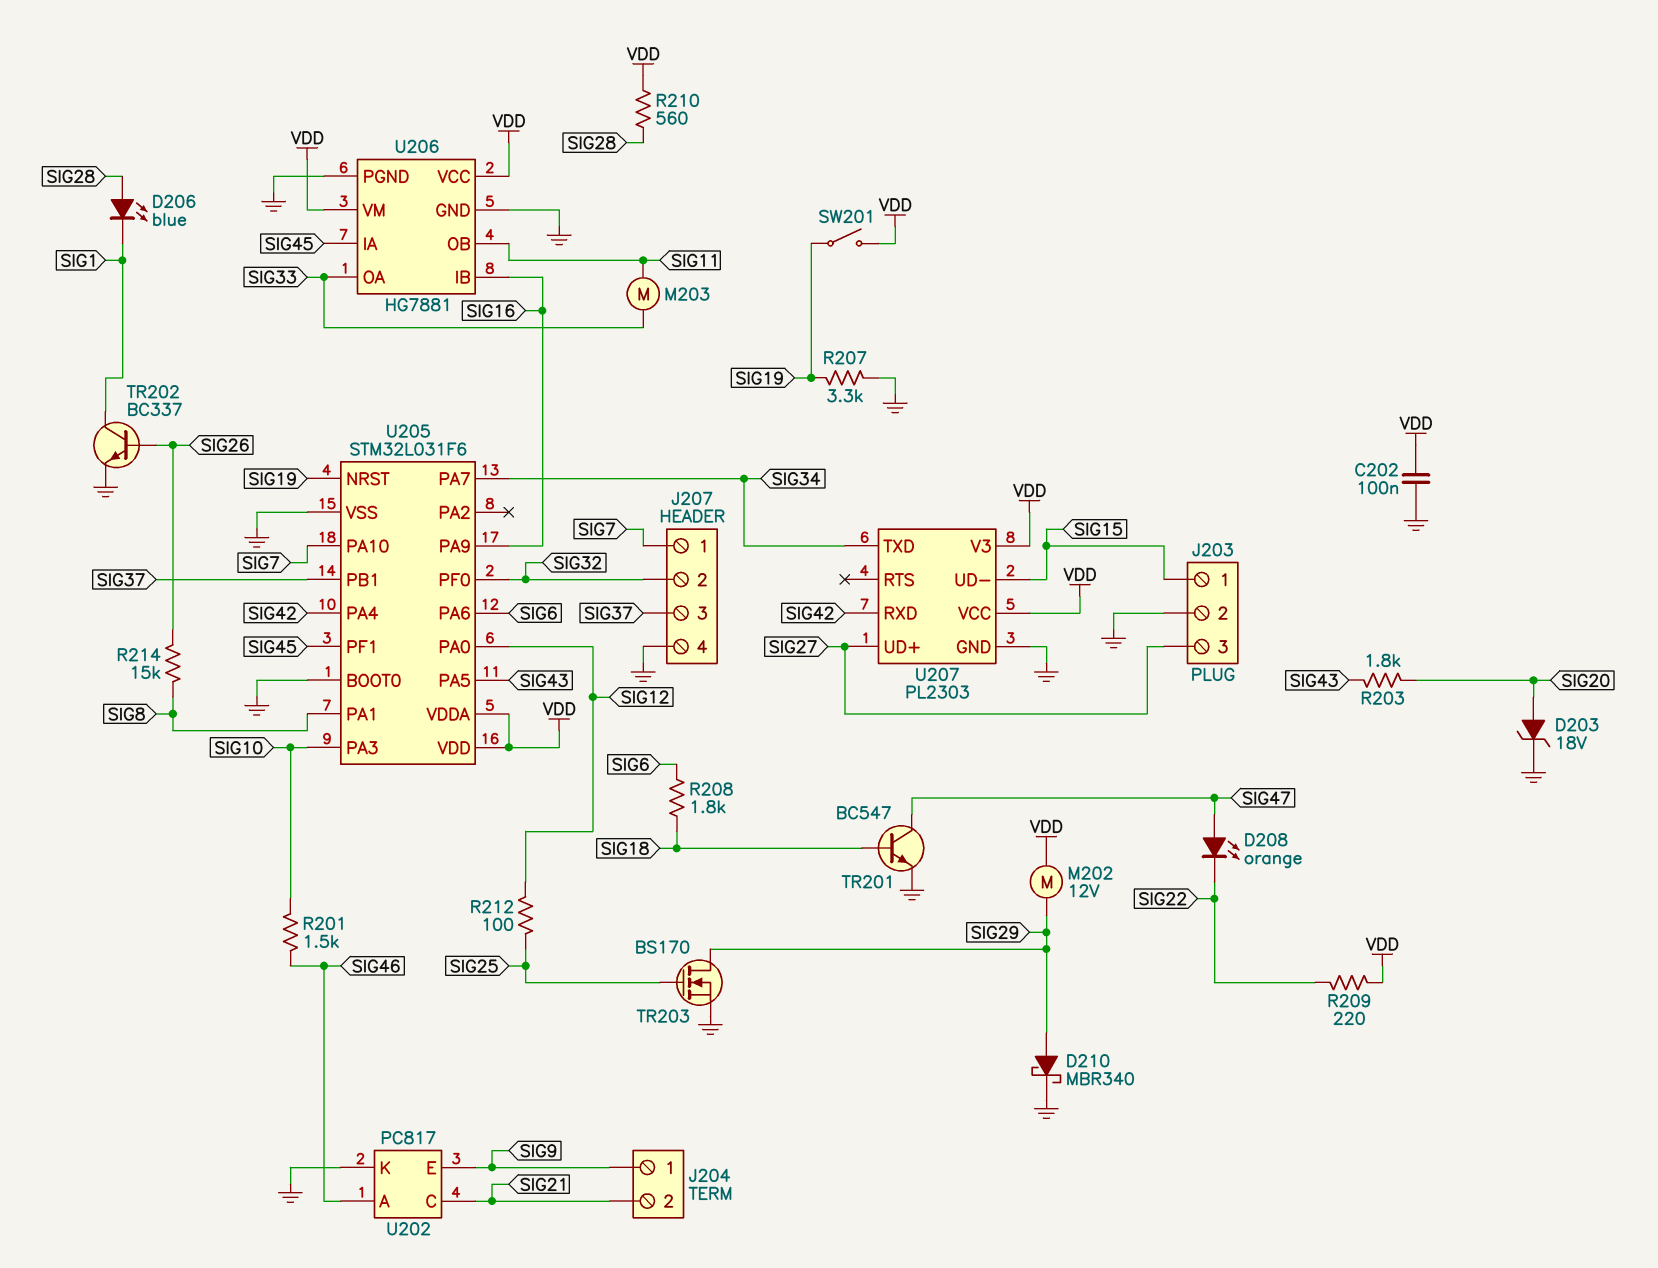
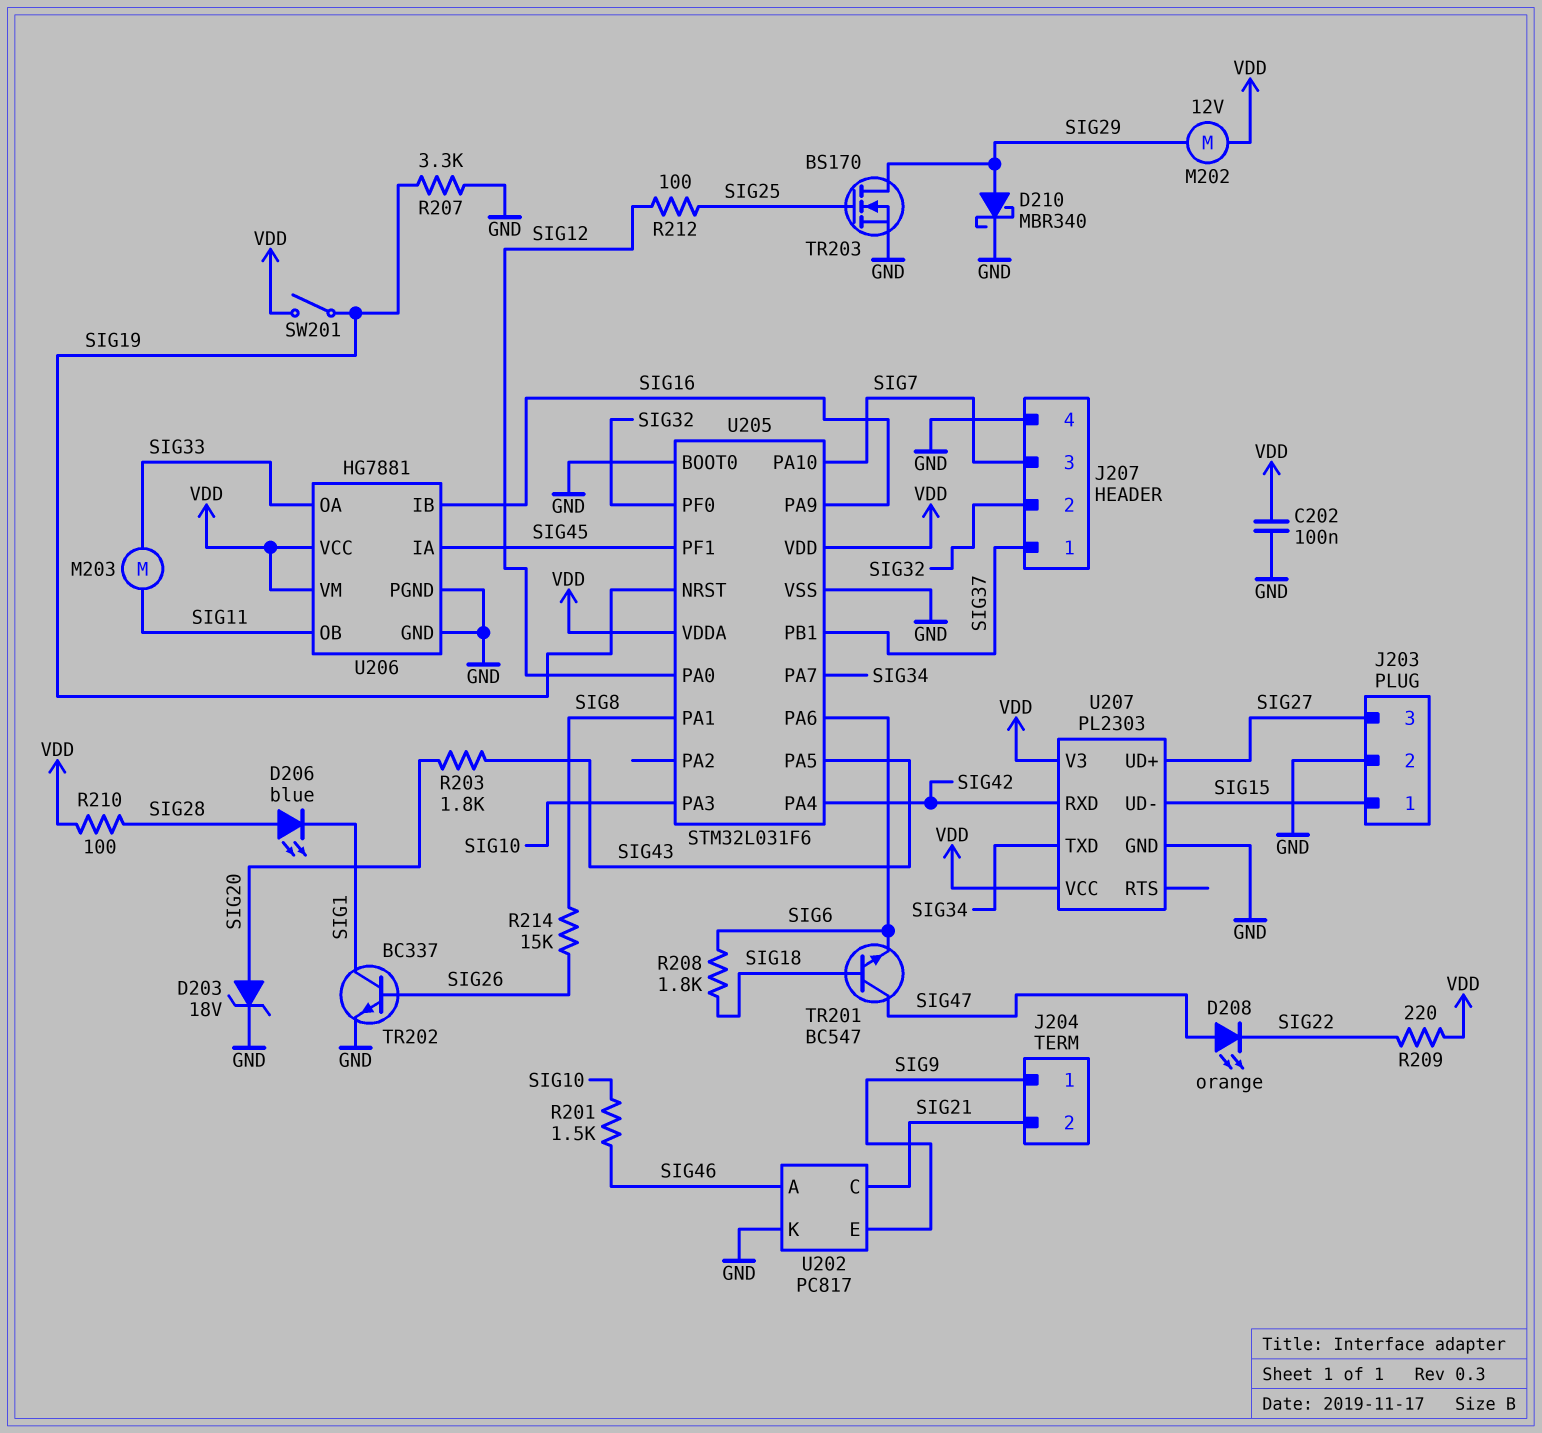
J207 pin 1: SIG7 -> SIG37
J207 pin 3: SIG37 -> SIG7
R210: 560 (SIG28, VDD) -> 100 (SIG28, VDD)
TR201: NPN BC547 (B SIG18, C SIG47, E GND) -> NPN BC547 (B SIG18, C SIG47, E SIG6)

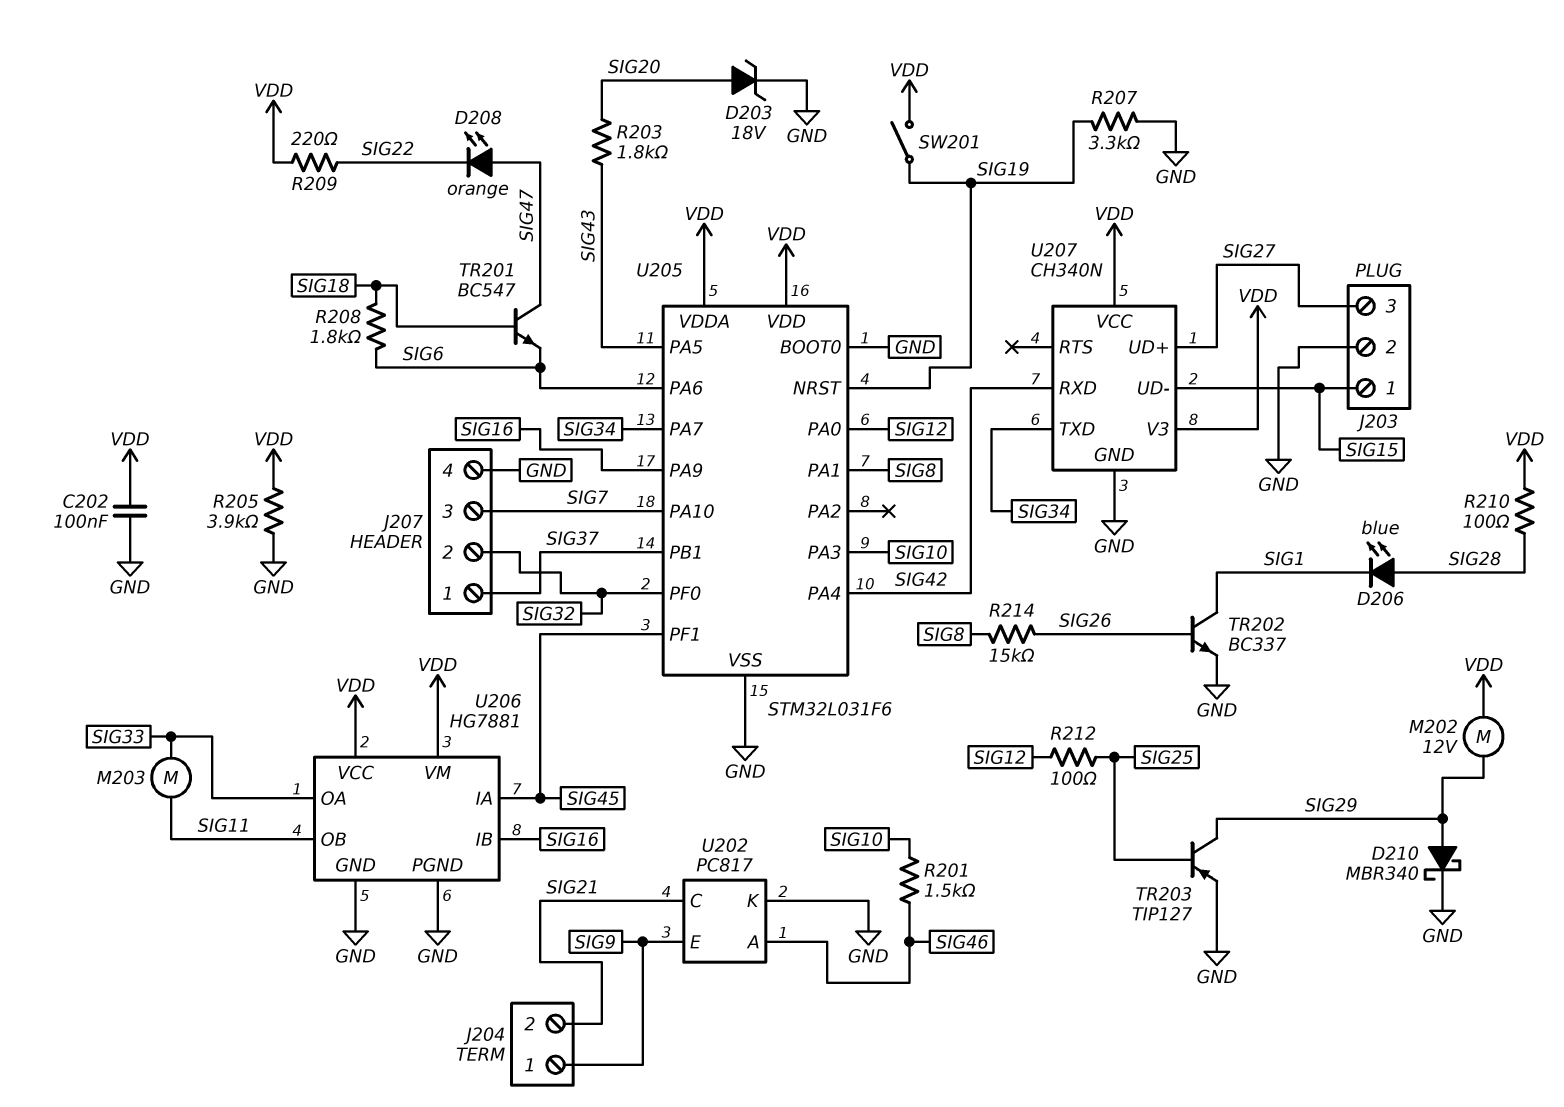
R205: none -> 3.9k (GND, VDD)
TR203: NMOS BS170 (G SIG25, D SIG29, S GND) -> PNP TIP127 (B SIG25, C SIG29, E GND)
U207: PL2303 -> CH340N

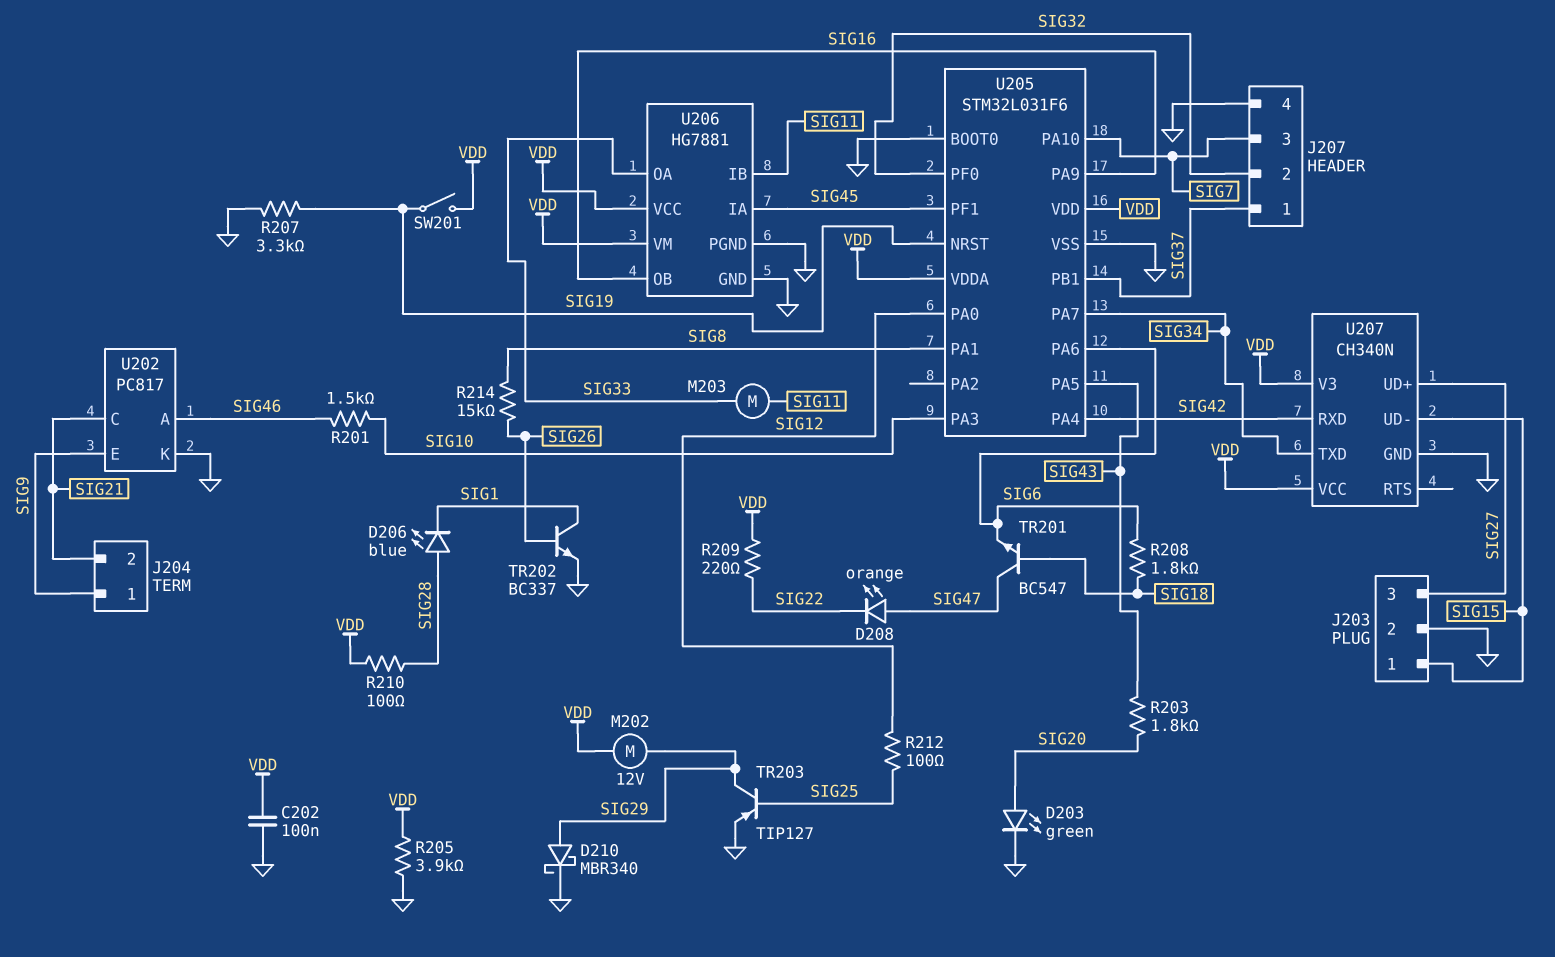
D203: zener 18V (A SIG20, K GND) -> LED green (A SIG20, K GND)
U206 pin IB: SIG16 -> SIG11
U206 pin OB: SIG11 -> SIG16

